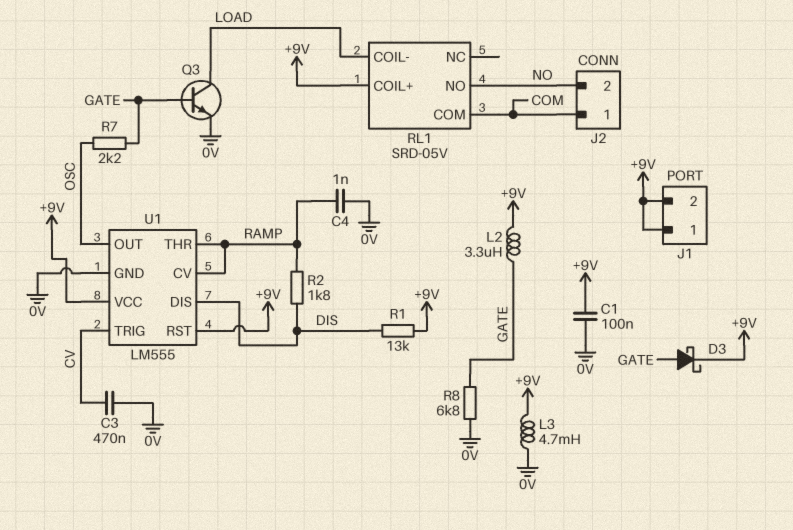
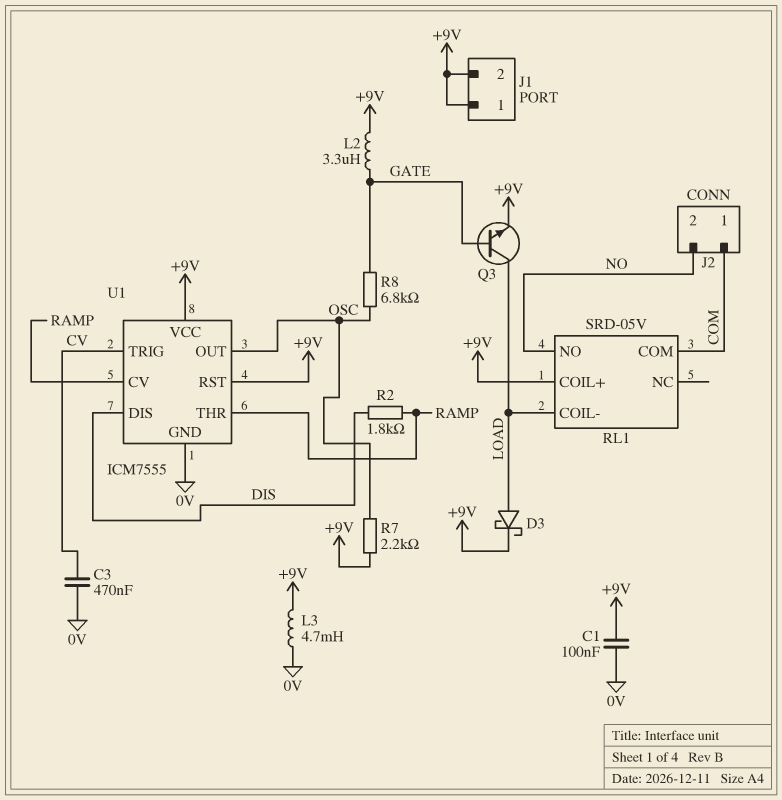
C4: 1nF (0V, RAMP) -> none
D3: schottky (A GATE, K +9V) -> schottky (A LOAD, K +9V)
Q3: NPN (B GATE, C LOAD, E 0V) -> NPN (B GATE, C LOAD, E +9V)
R1: 13k (+9V, DIS) -> none
R7: 2.2k (GATE, OSC) -> 2.2k (+9V, OSC)
R8: 6.8k (0V, GATE) -> 6.8k (GATE, OSC)
U1: LM555 -> ICM7555

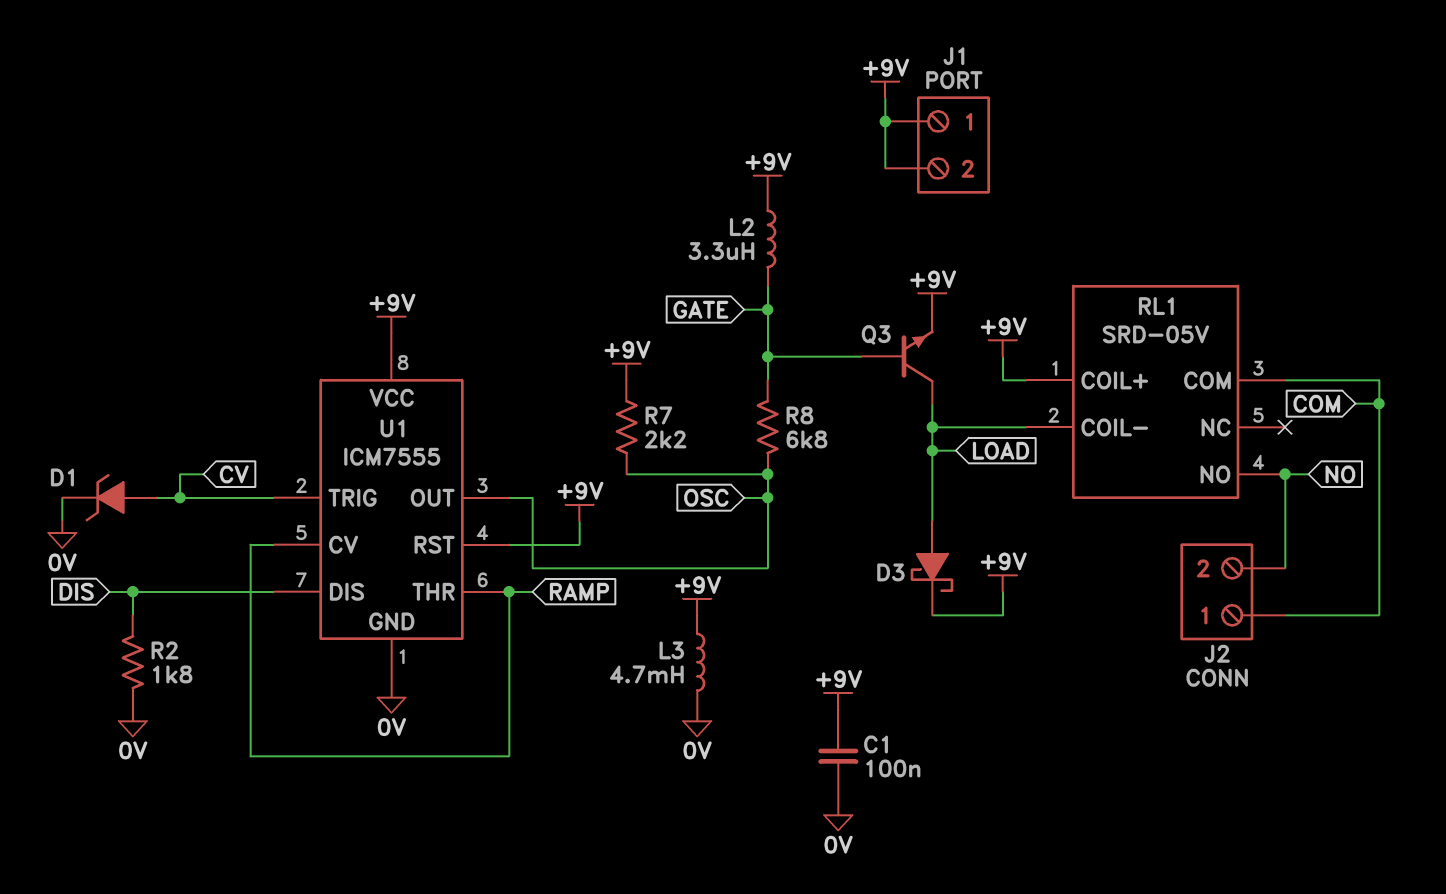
C3: 470nF (0V, CV) -> none
D1: none -> zener (A CV, K 0V)
R2: 1.8k (DIS, RAMP) -> 1.8k (0V, DIS)

